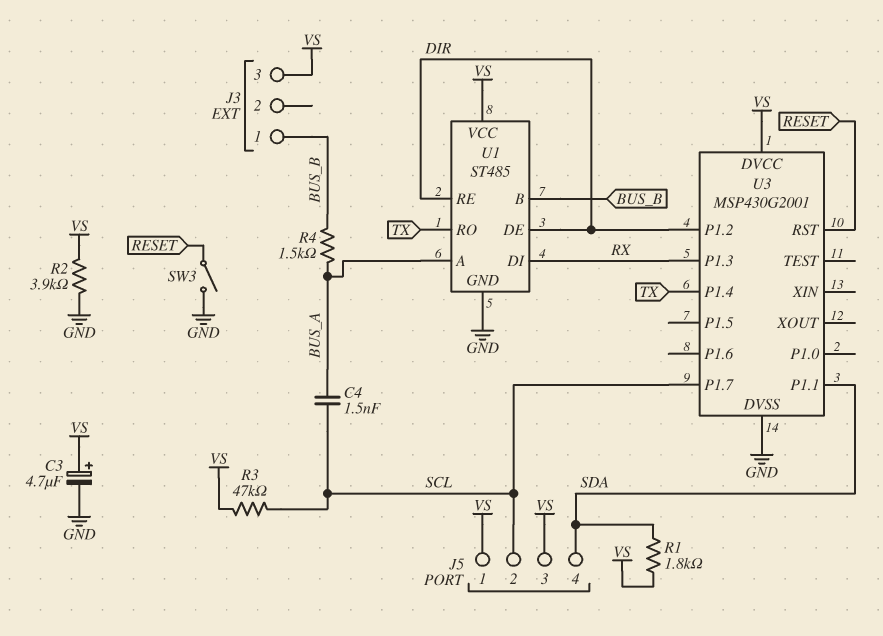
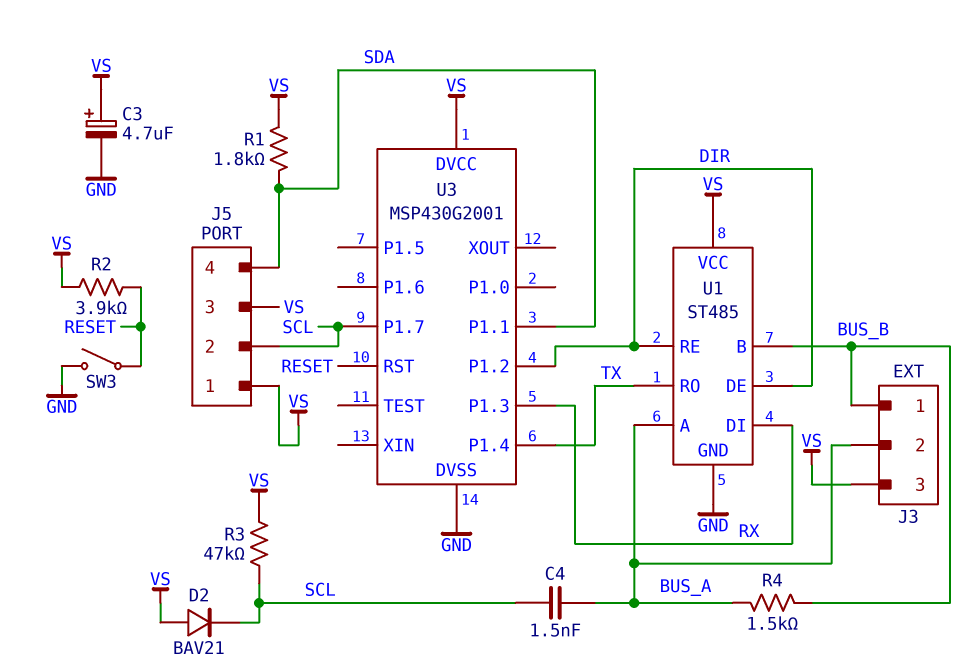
D2: none -> diode BAV21 (A VS, K SCL)
J3 pin 2: none -> BUS_A
R2: 3.9k (GND, VS) -> 3.9k (RESET, VS)

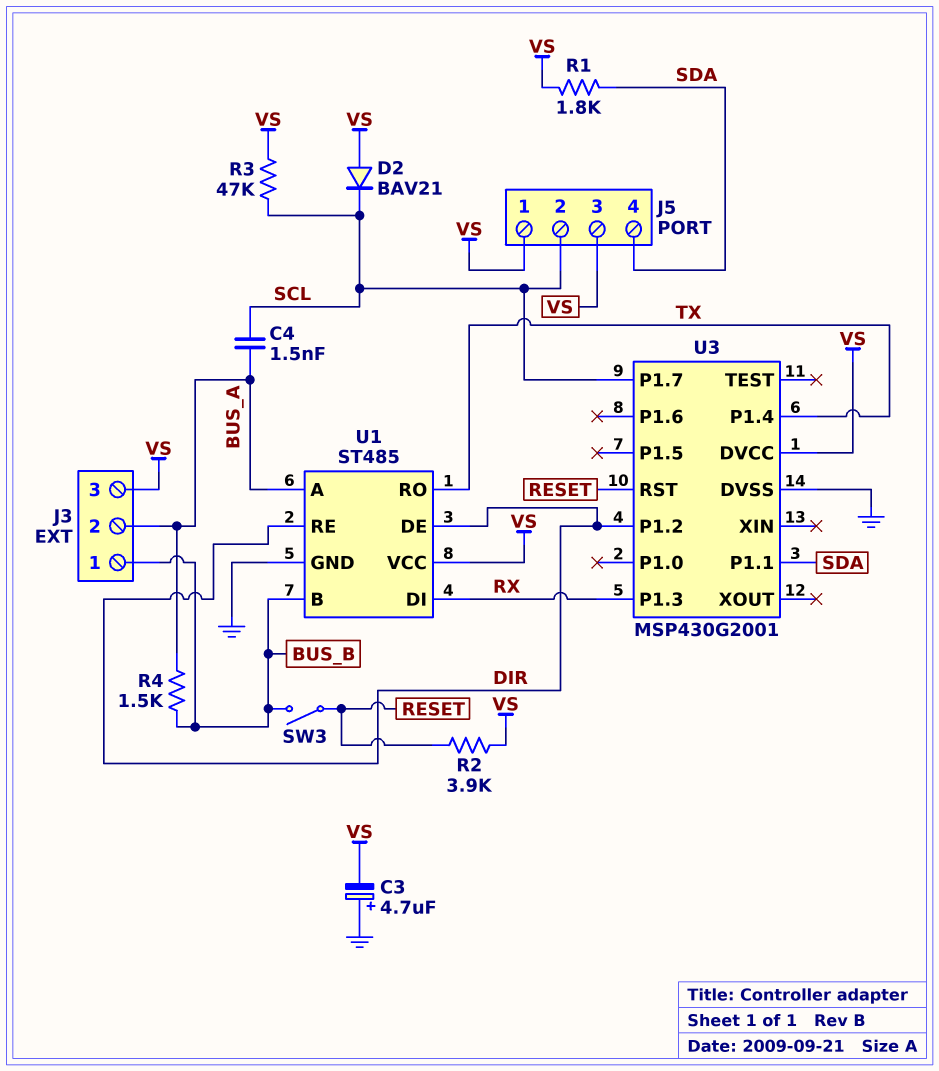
C3: 4.7uF (plus VS, minus GND) -> 4.7uF (plus GND, minus VS)
SW3: switch (GND, RESET) -> switch (BUS_B, RESET)

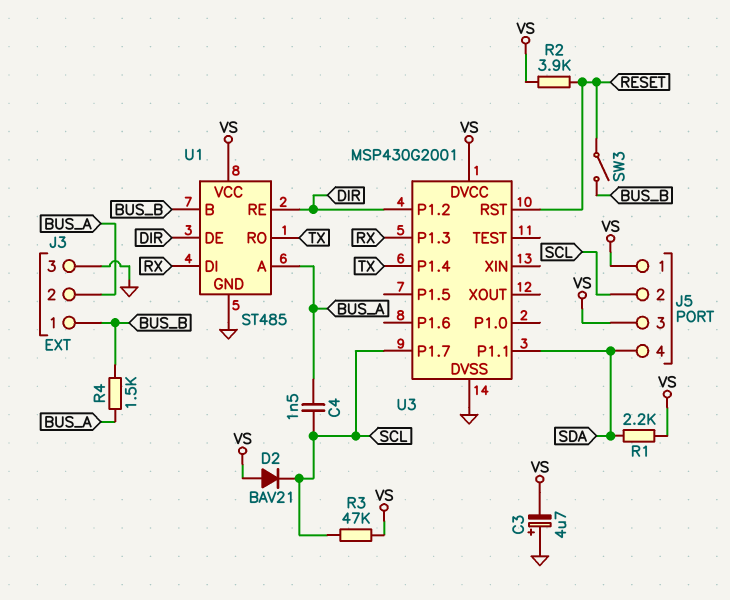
J3 pin 3: VS -> GND
R1: 1.8k (SDA, VS) -> 2.2k (SDA, VS)

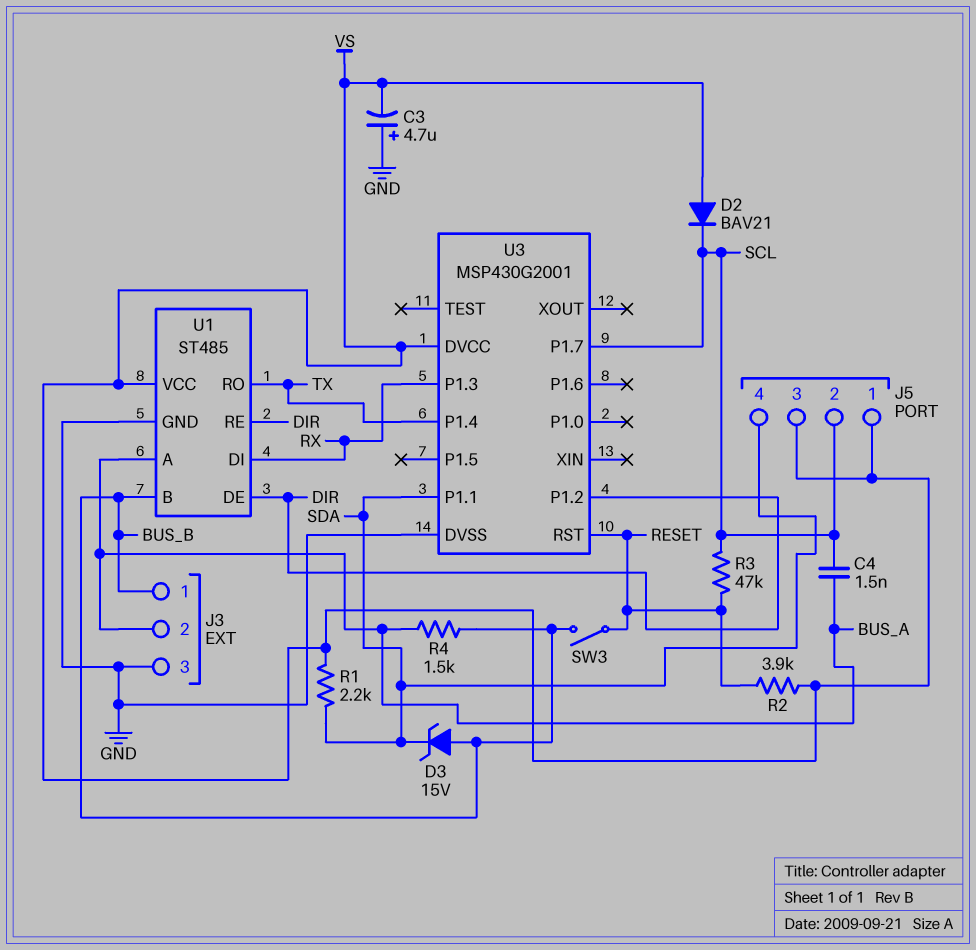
D3: none -> zener 15V (A BUS_B, K SDA)
R3: 47k (SCL, VS) -> 47k (RESET, SCL)

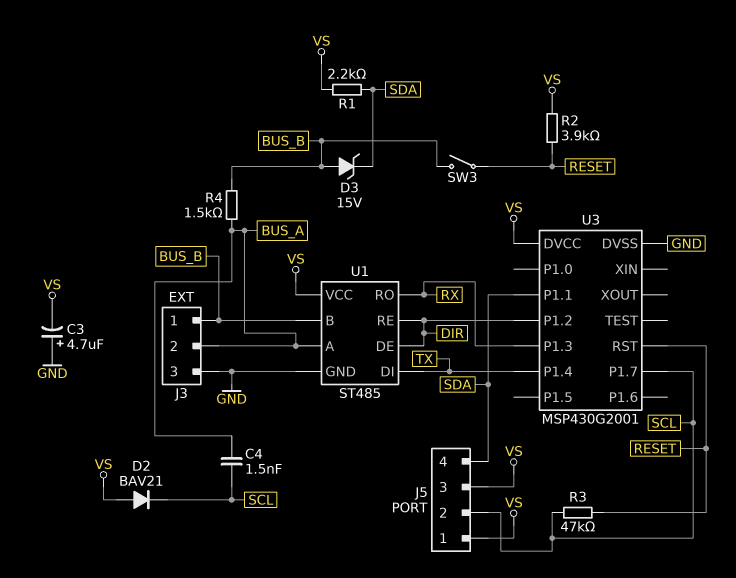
U1 pin DI: RX -> TX
U1 pin RO: TX -> RX

